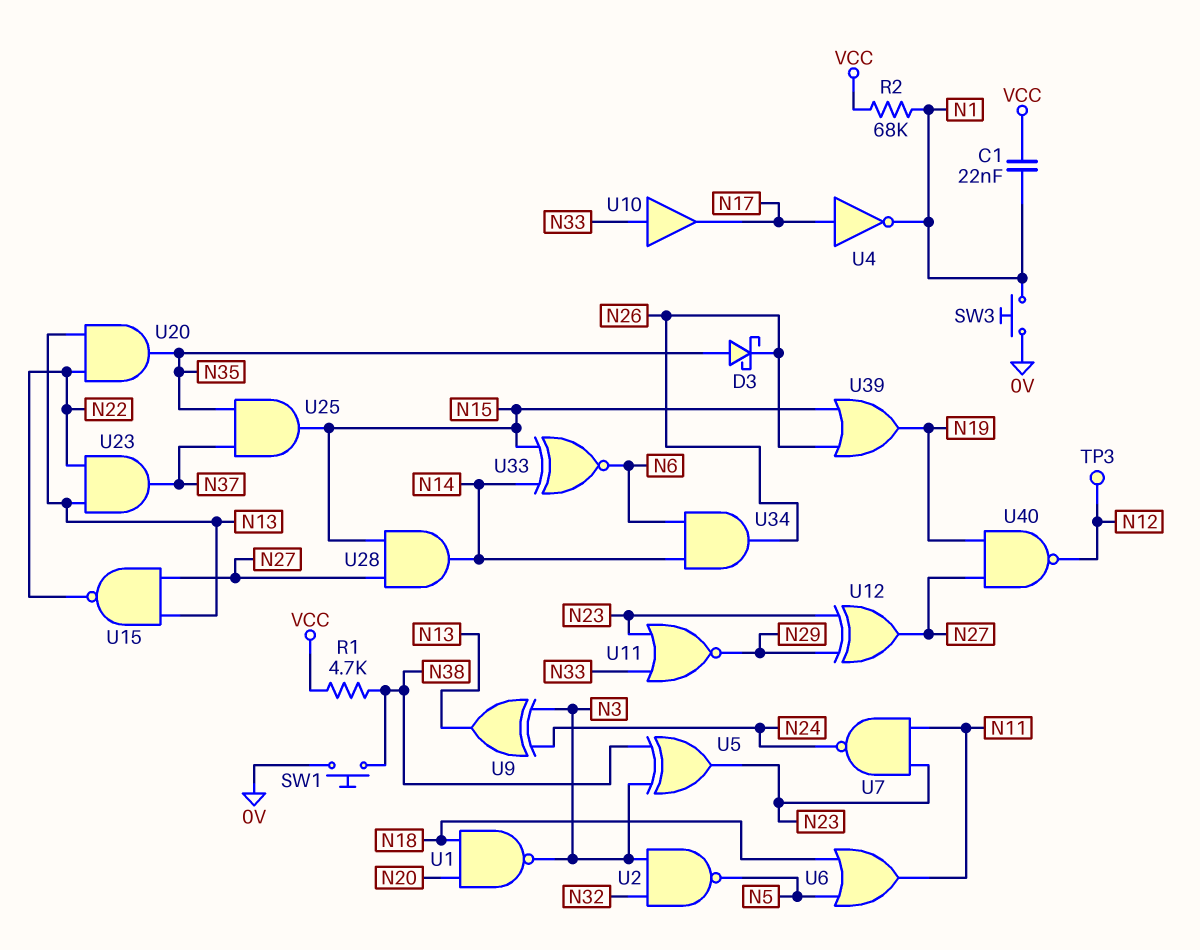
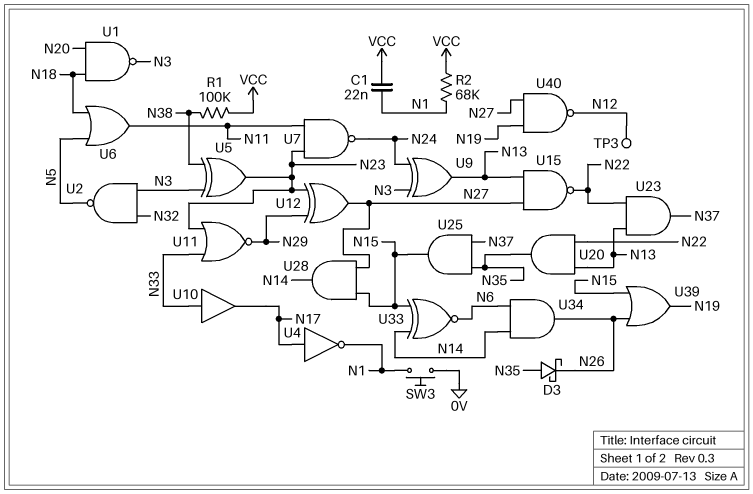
R1: 4.7k (N38, VCC) -> 100k (N38, VCC)
SW1: button (0V, N38) -> none

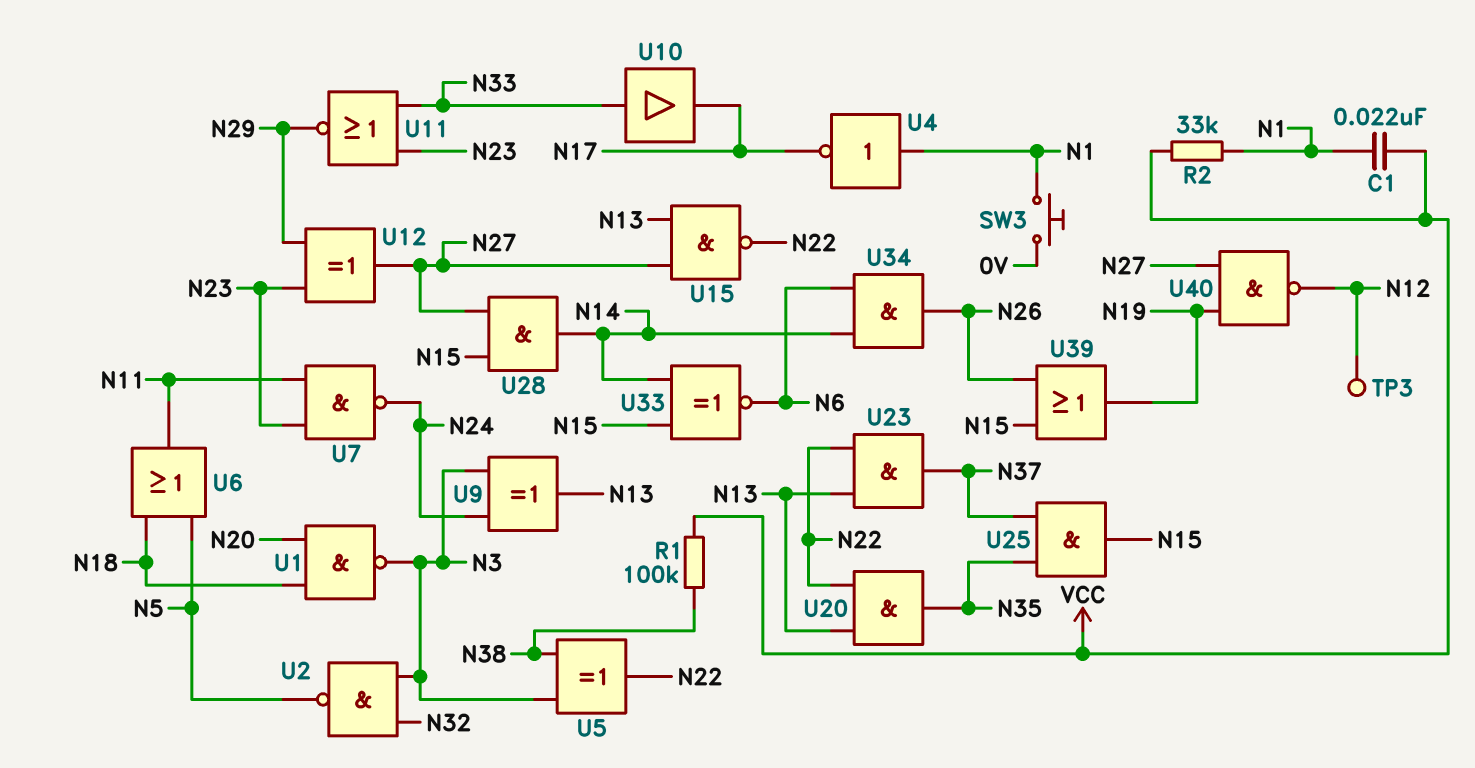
D3: schottky (A N35, K N26) -> none
R2: 68k (N1, VCC) -> 33k (N1, VCC)
U4: NOT (in N17, out N1) -> NOT (in N1, out N17)
U5: XOR (in N3, in N38, out N23) -> XOR (in N3, in N38, out N22)

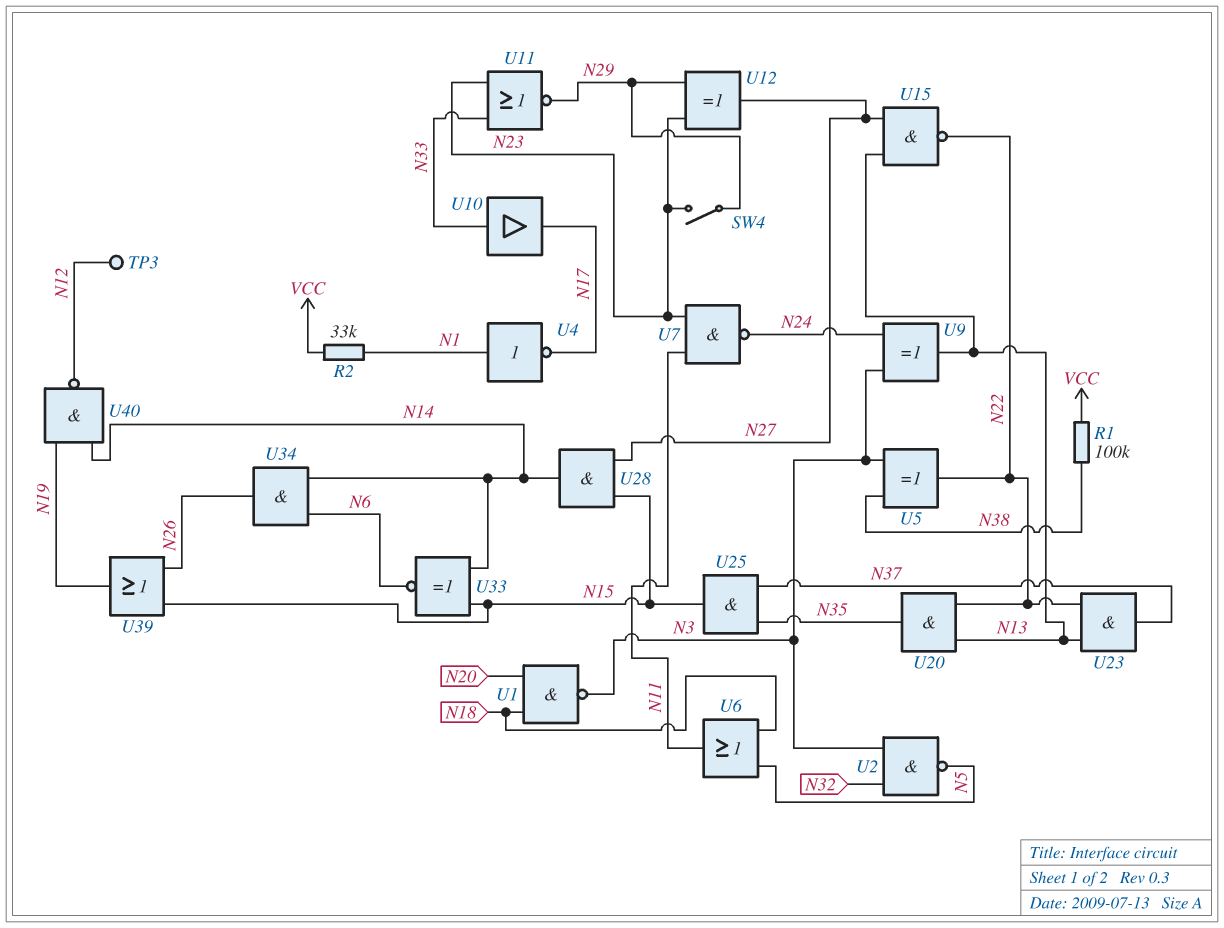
C1: 22nF (N1, VCC) -> none
SW3: button (0V, N1) -> none
SW4: none -> switch (N23, N29)
U40: NAND (in N19, in N27, out N12) -> NAND (in N14, in N19, out N12)

